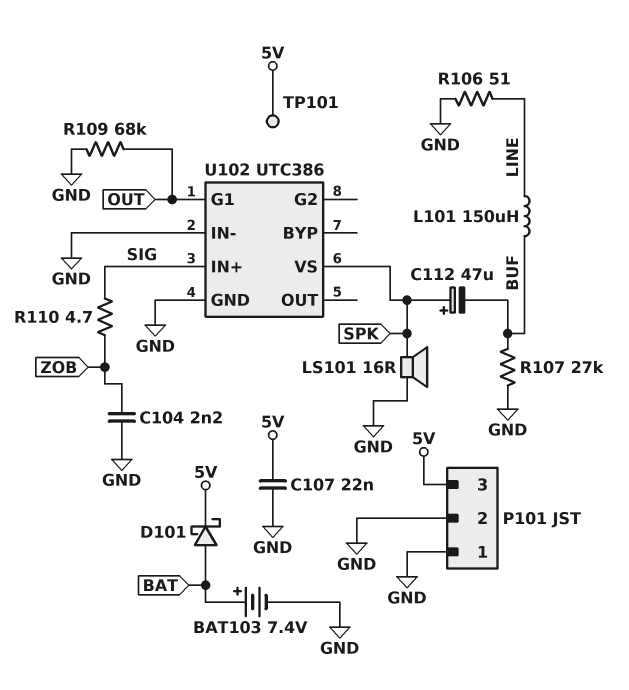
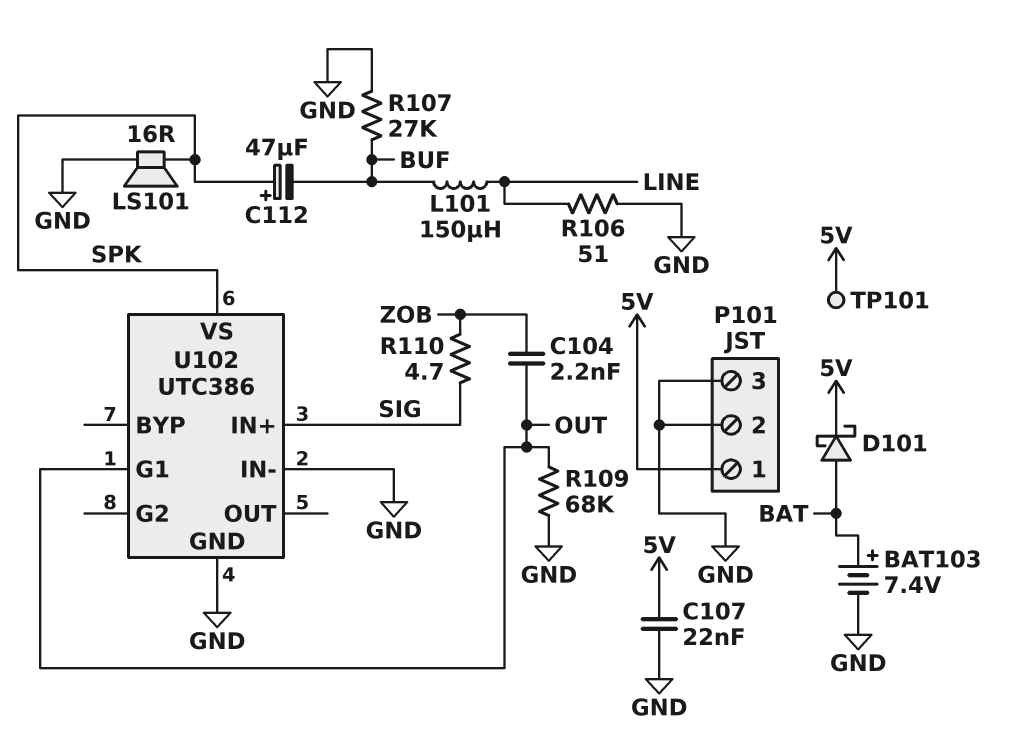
C104: 2.2nF (GND, ZOB) -> 2.2nF (OUT, ZOB)
P101 pin 1: GND -> 5V
P101 pin 3: 5V -> GND

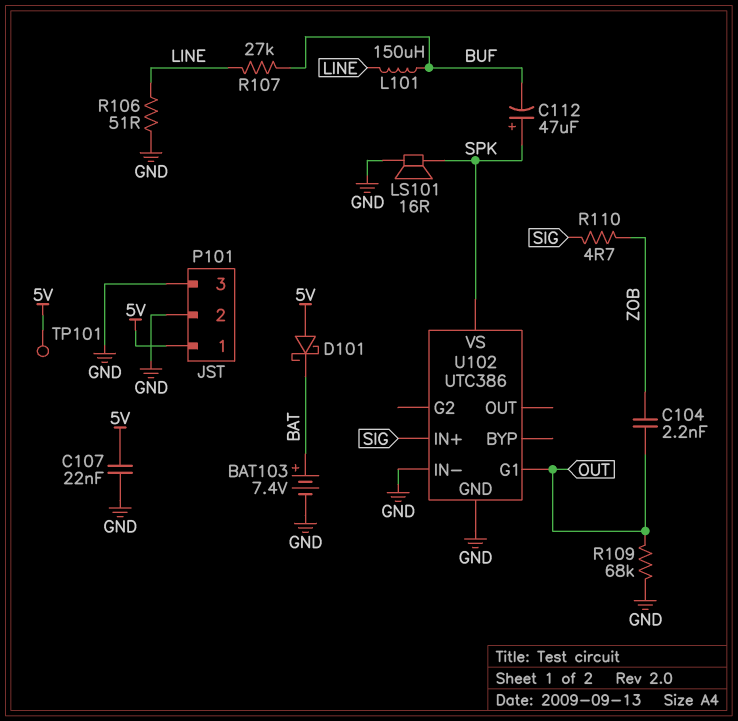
D101: schottky (A BAT, K 5V) -> schottky (A 5V, K BAT)
R107: 27k (BUF, GND) -> 27k (BUF, LINE)

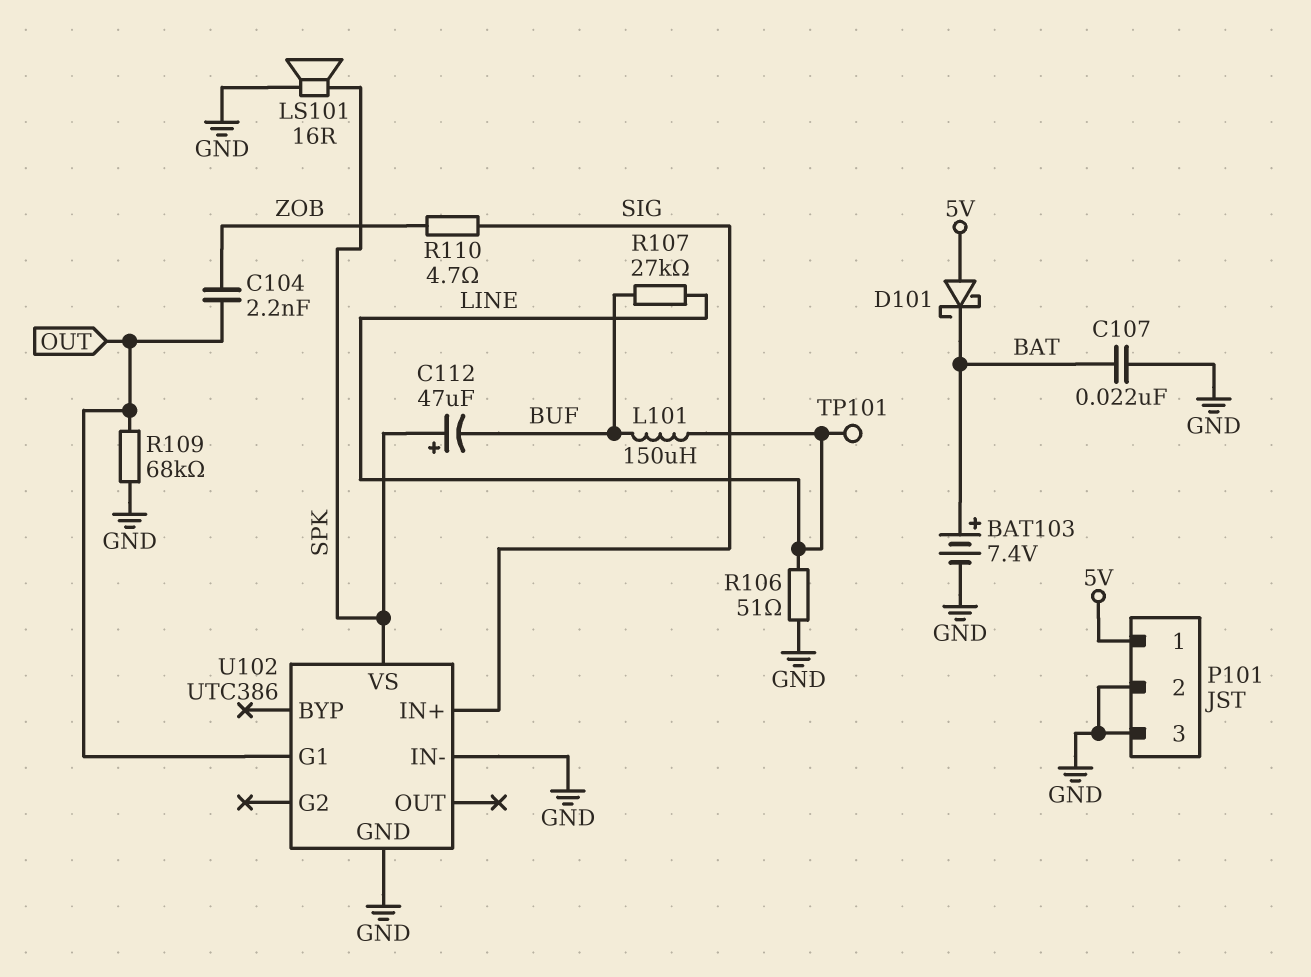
C107: 22nF (5V, GND) -> 22nF (BAT, GND)
TP101: test point (5V) -> test point (LINE)

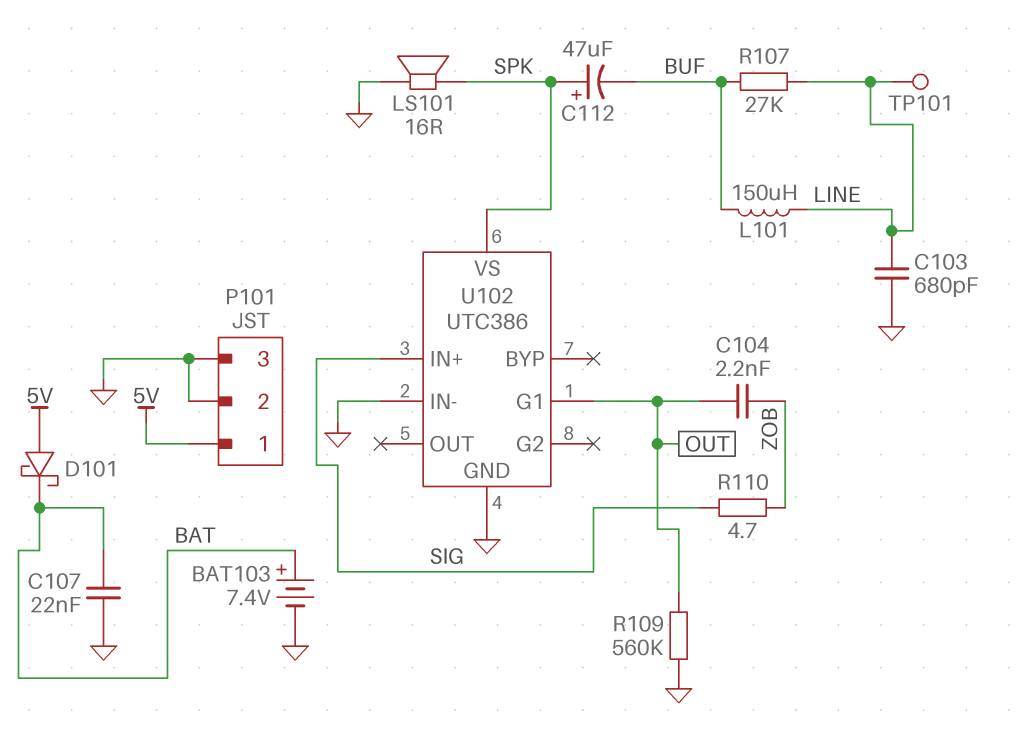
C103: none -> 680pF (GND, LINE)
R106: 51 (GND, LINE) -> none
R109: 68k (GND, OUT) -> 560k (GND, OUT)

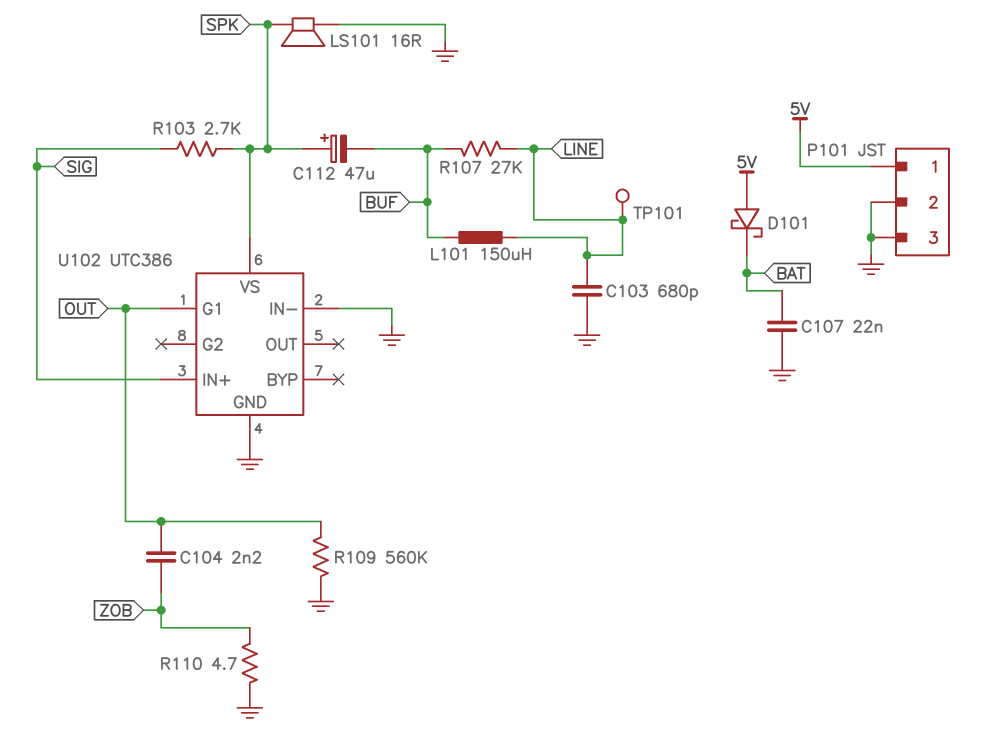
BAT103: 7.4V (plus BAT, minus GND) -> none
R103: none -> 2.7k (SIG, SPK)
R110: 4.7 (SIG, ZOB) -> 4.7 (GND, ZOB)

